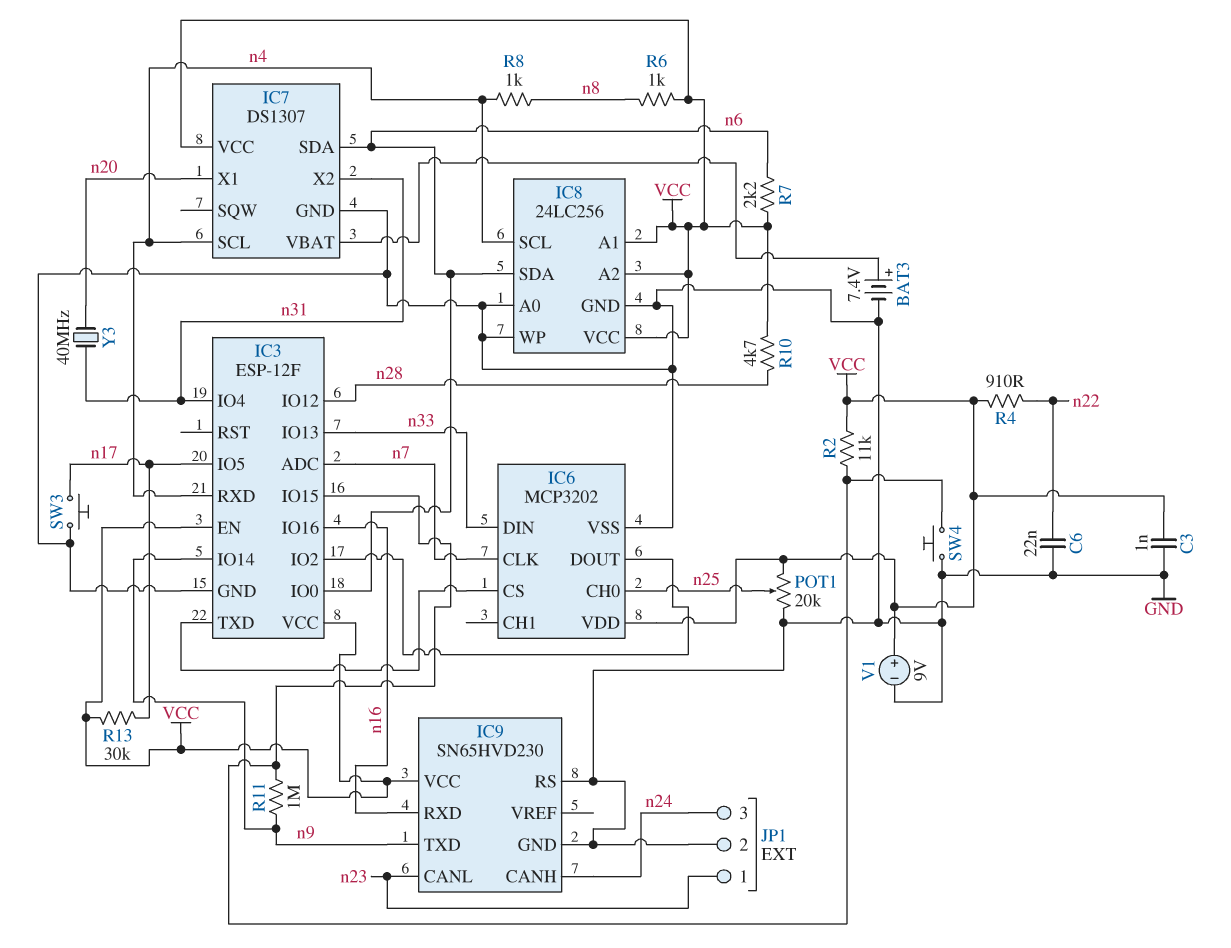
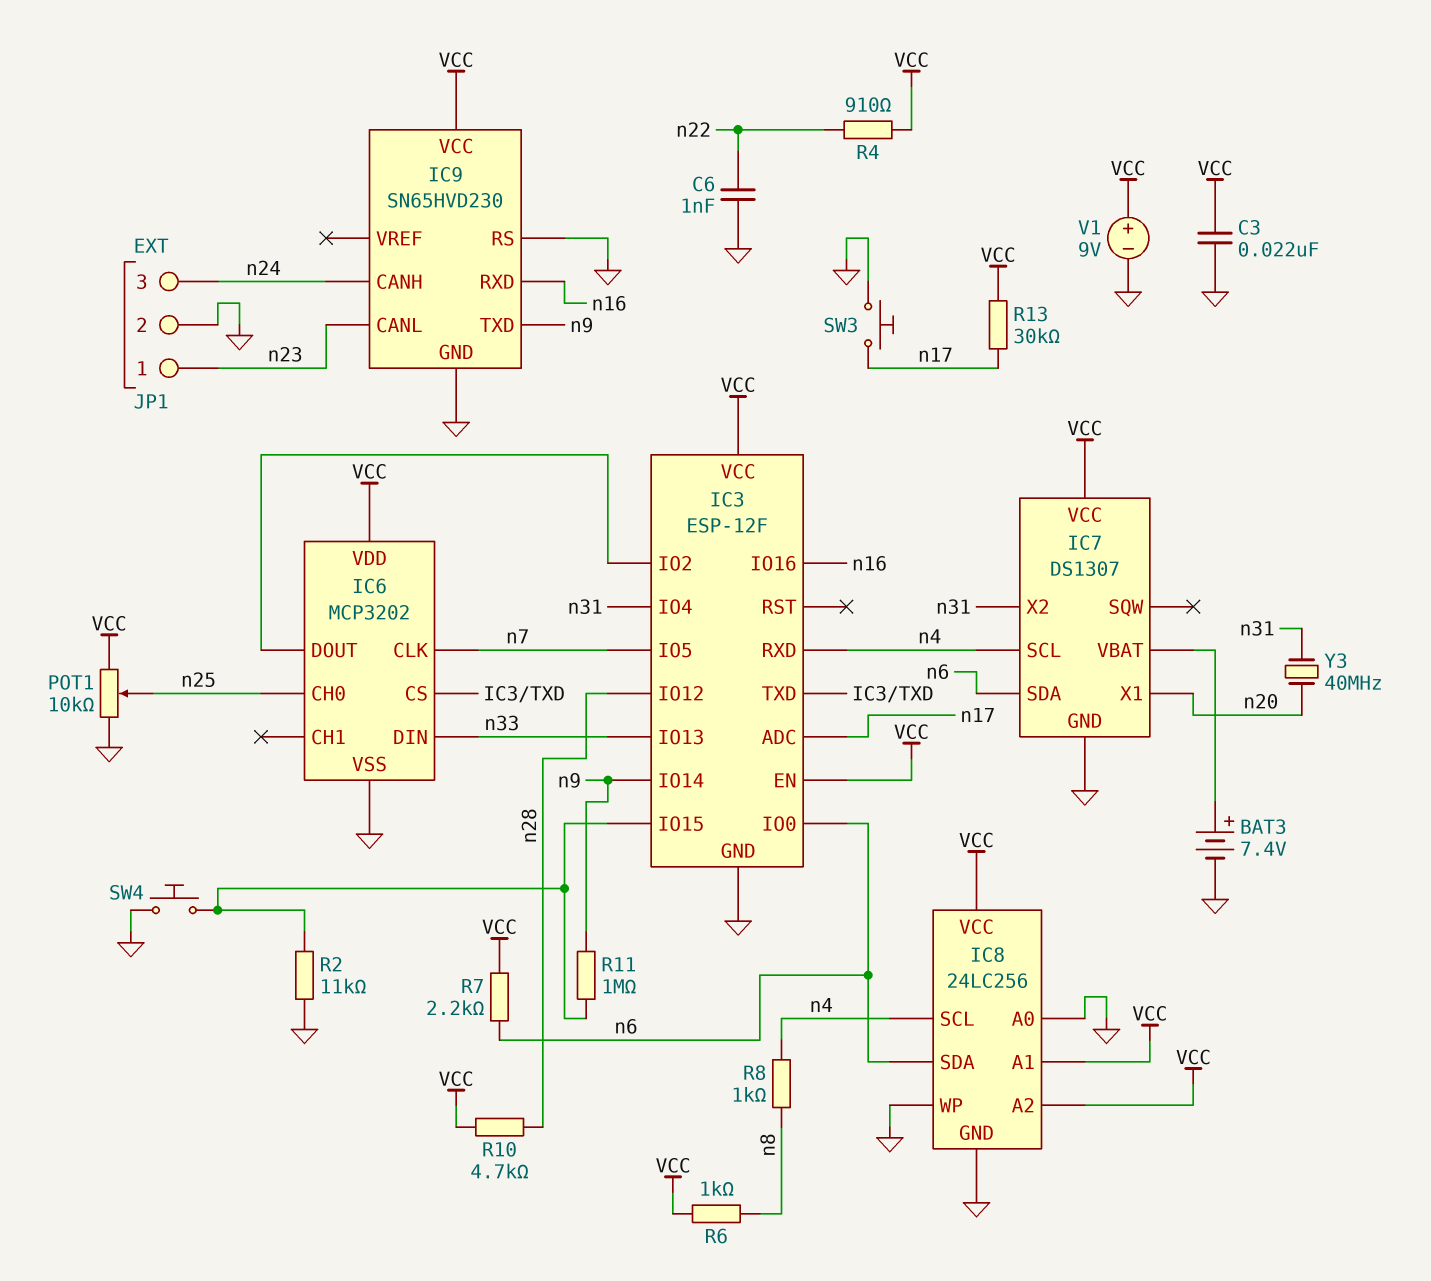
C3: 1nF (GND, VCC) -> 22nF (GND, VCC)
C6: 22nF (GND, n22) -> 1nF (GND, n22)
IC3 pin ADC: n7 -> n17
IC3 pin IO5: n17 -> n7
POT1: 20k (GND, VCC, wiper n25) -> 10k (GND, VCC, wiper n25)
R2: 11k (IC3/IO15, VCC) -> 11k (GND, IC3/IO15)

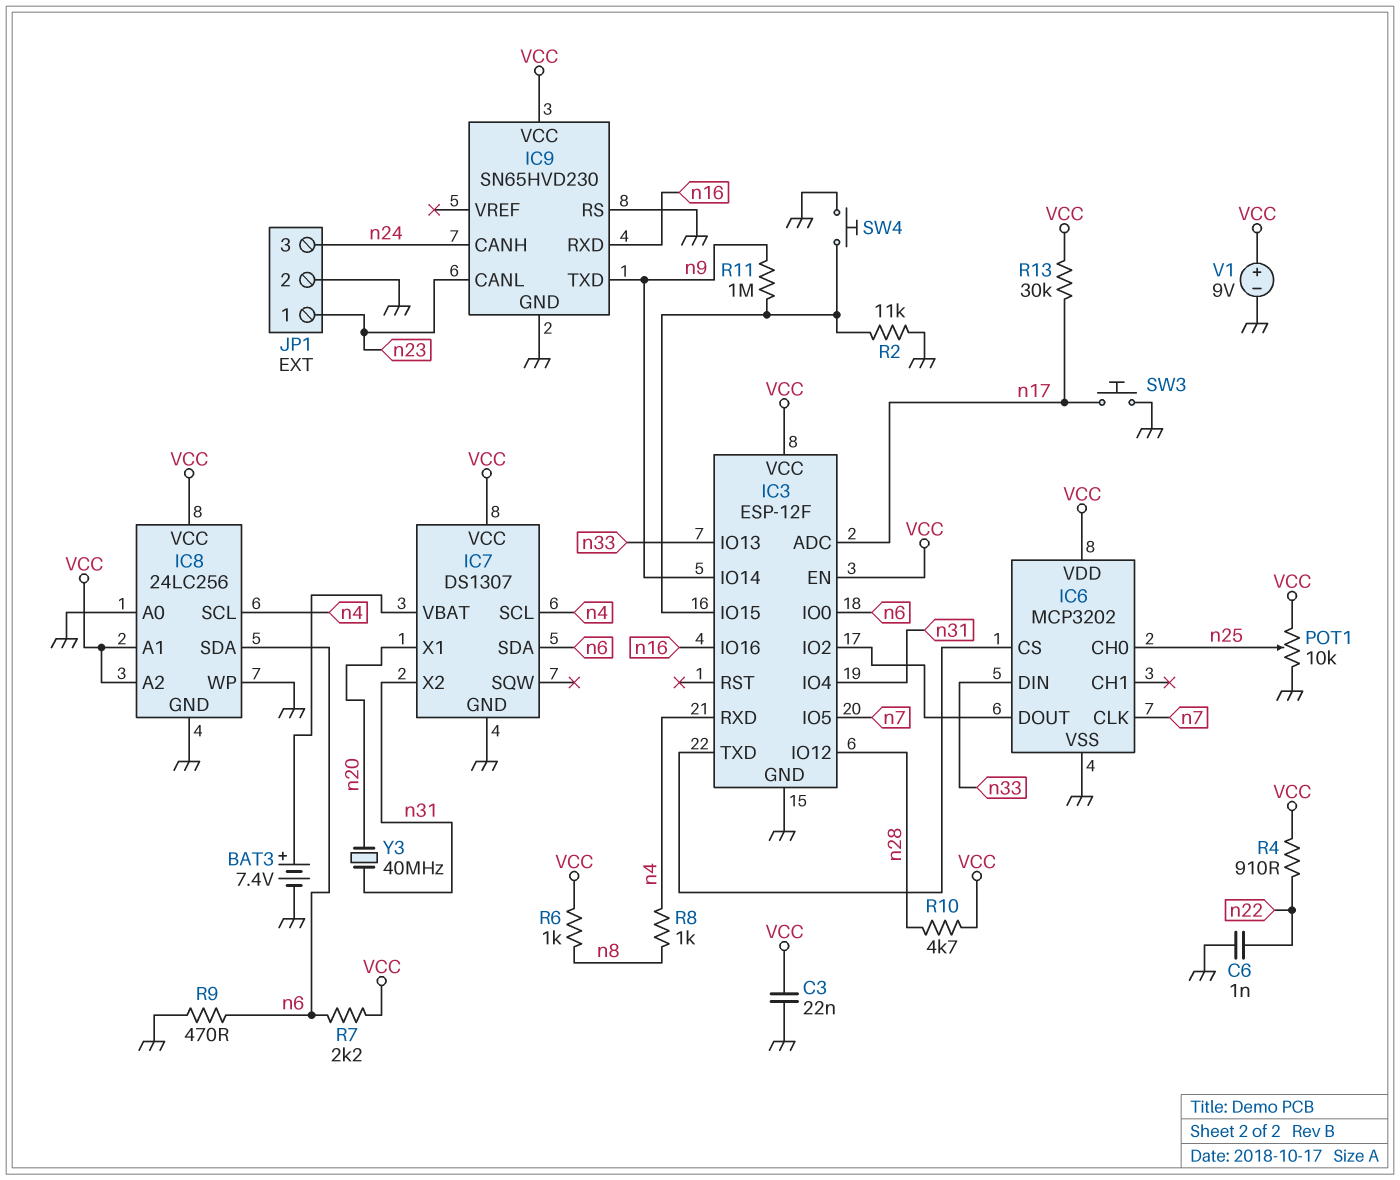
R9: none -> 470 (GND, n6)

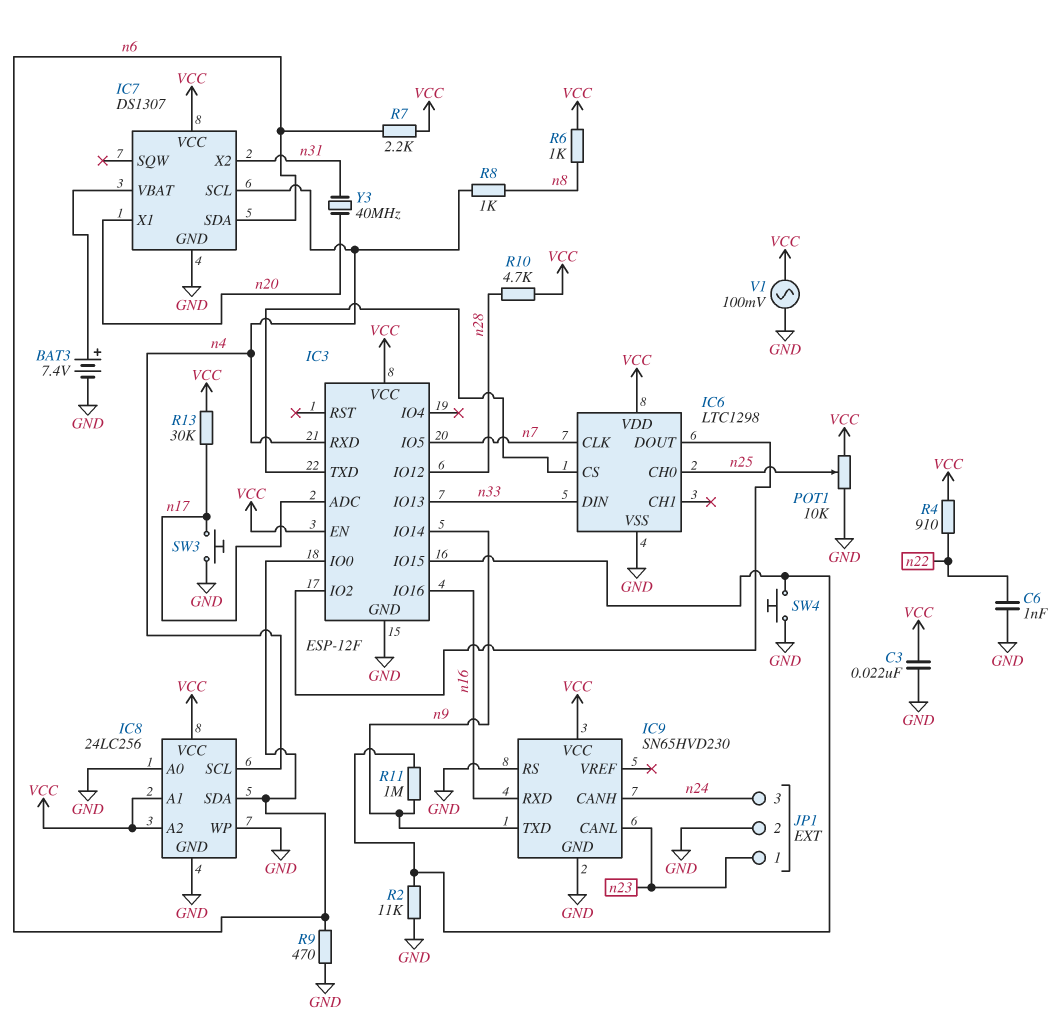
IC3 pin IO4: n31 -> none
IC6: MCP3202 -> LTC1298
V1: 9V (plus VCC, minus GND) -> AC 100mV (GND, VCC)

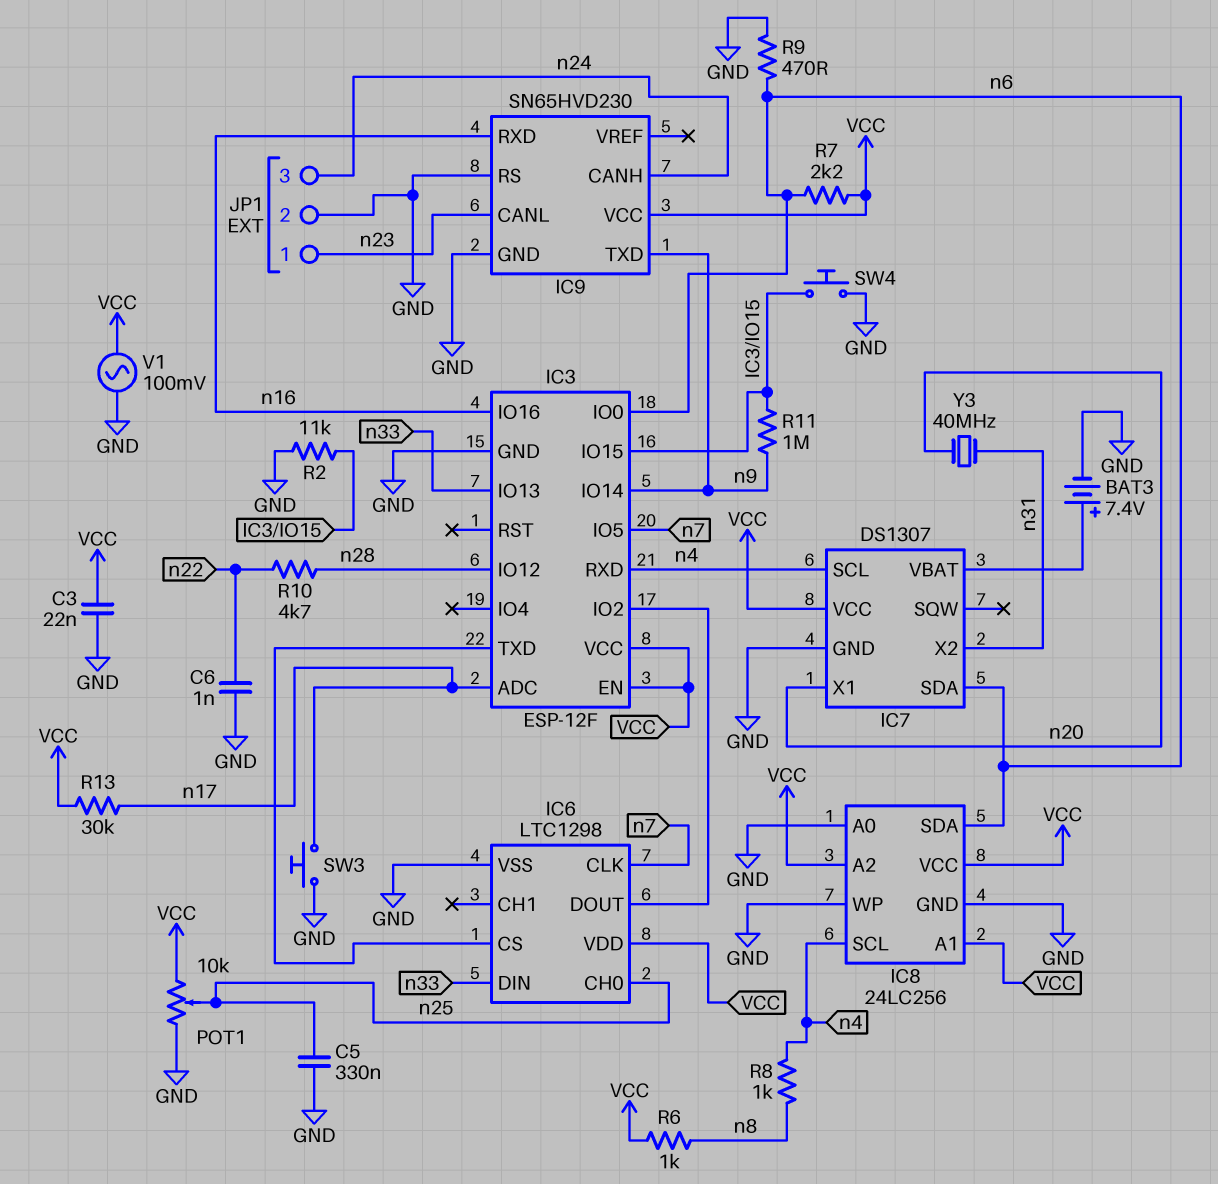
C5: none -> 330nF (GND, n25)
R4: 910 (VCC, n22) -> none
R10: 4.7k (VCC, n28) -> 4.7k (n22, n28)

